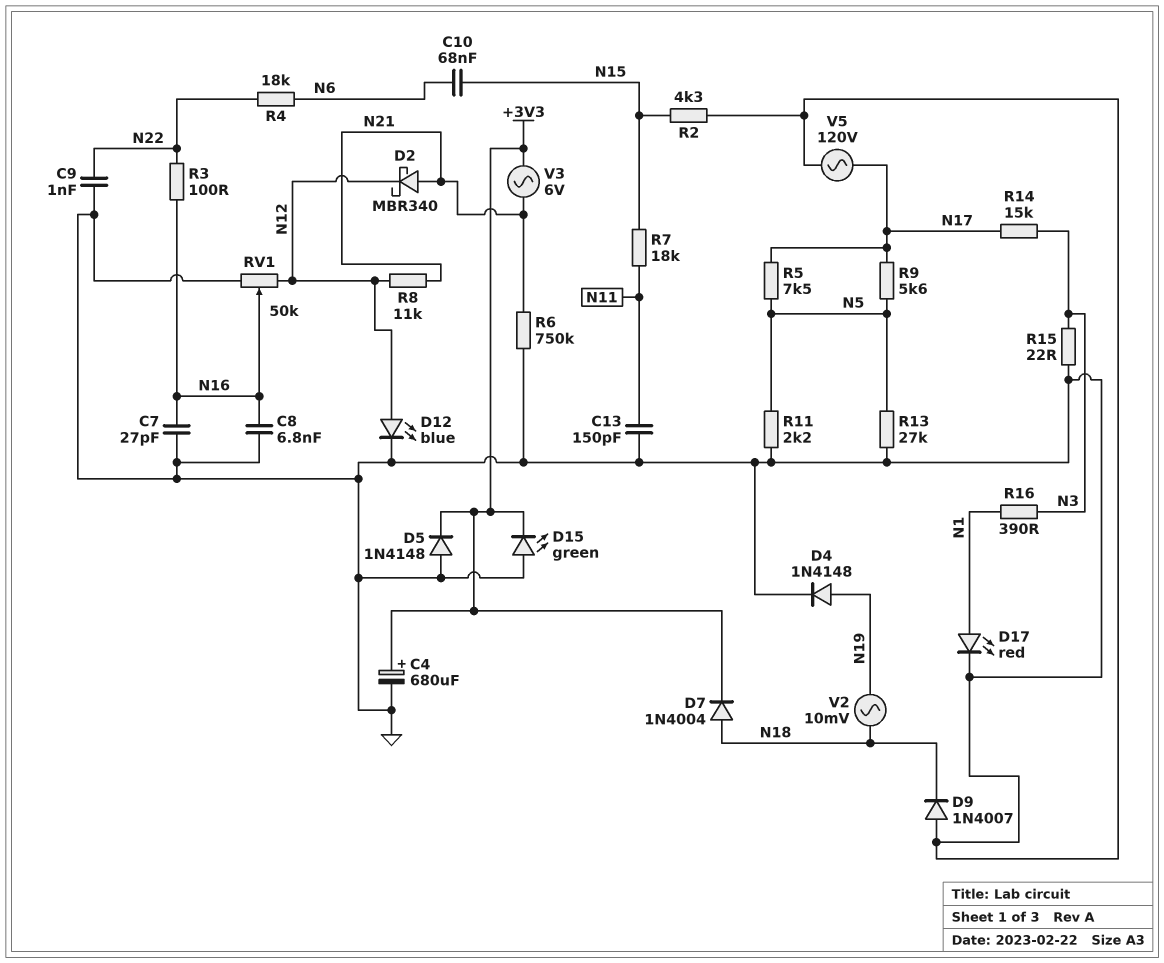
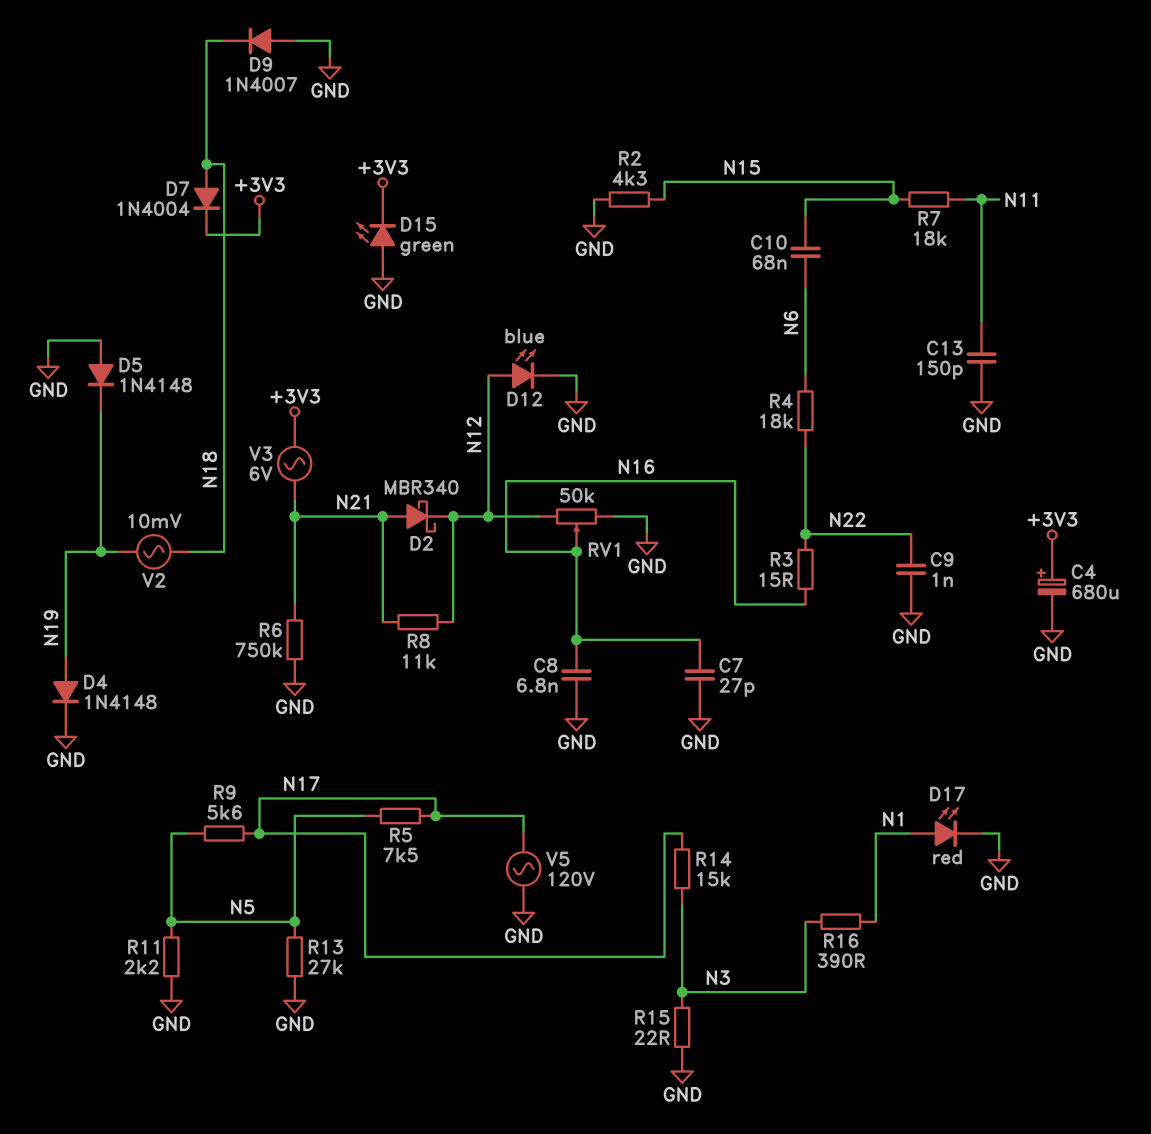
D5: diode 1N4148 (A GND, K +3V3) -> diode 1N4148 (A GND, K N19)
R3: 100 (N16, N22) -> 15 (N16, N22)

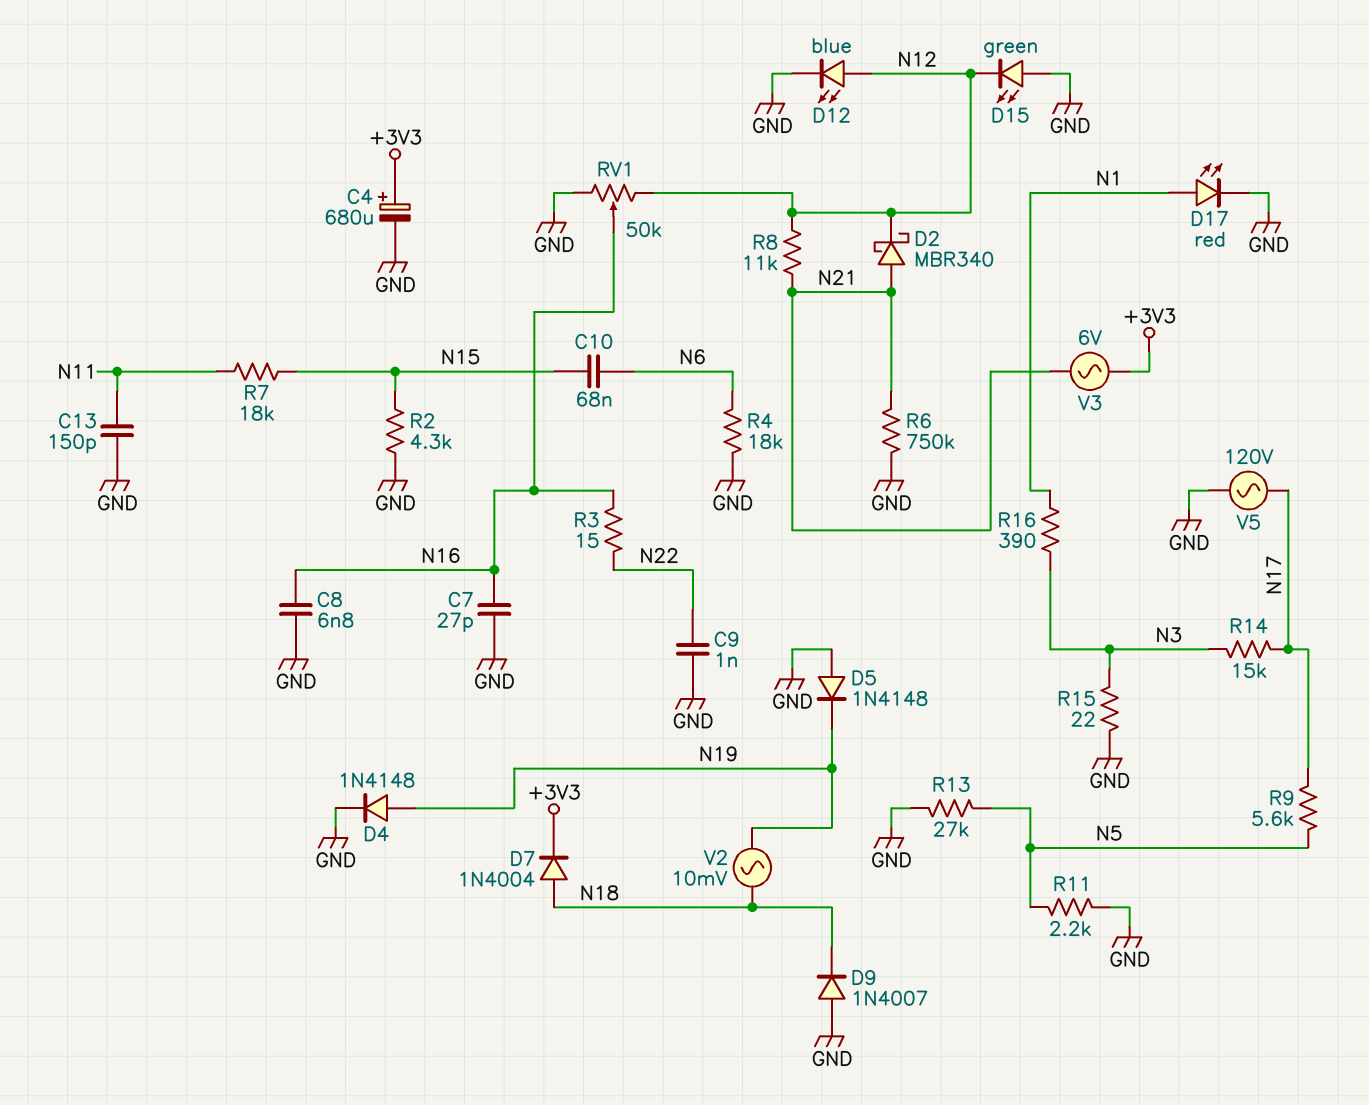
D15: LED green (A GND, K +3V3) -> LED green (A GND, K N12)
R4: 18k (N6, N22) -> 18k (GND, N6)
R5: 7.5k (N5, N17) -> none

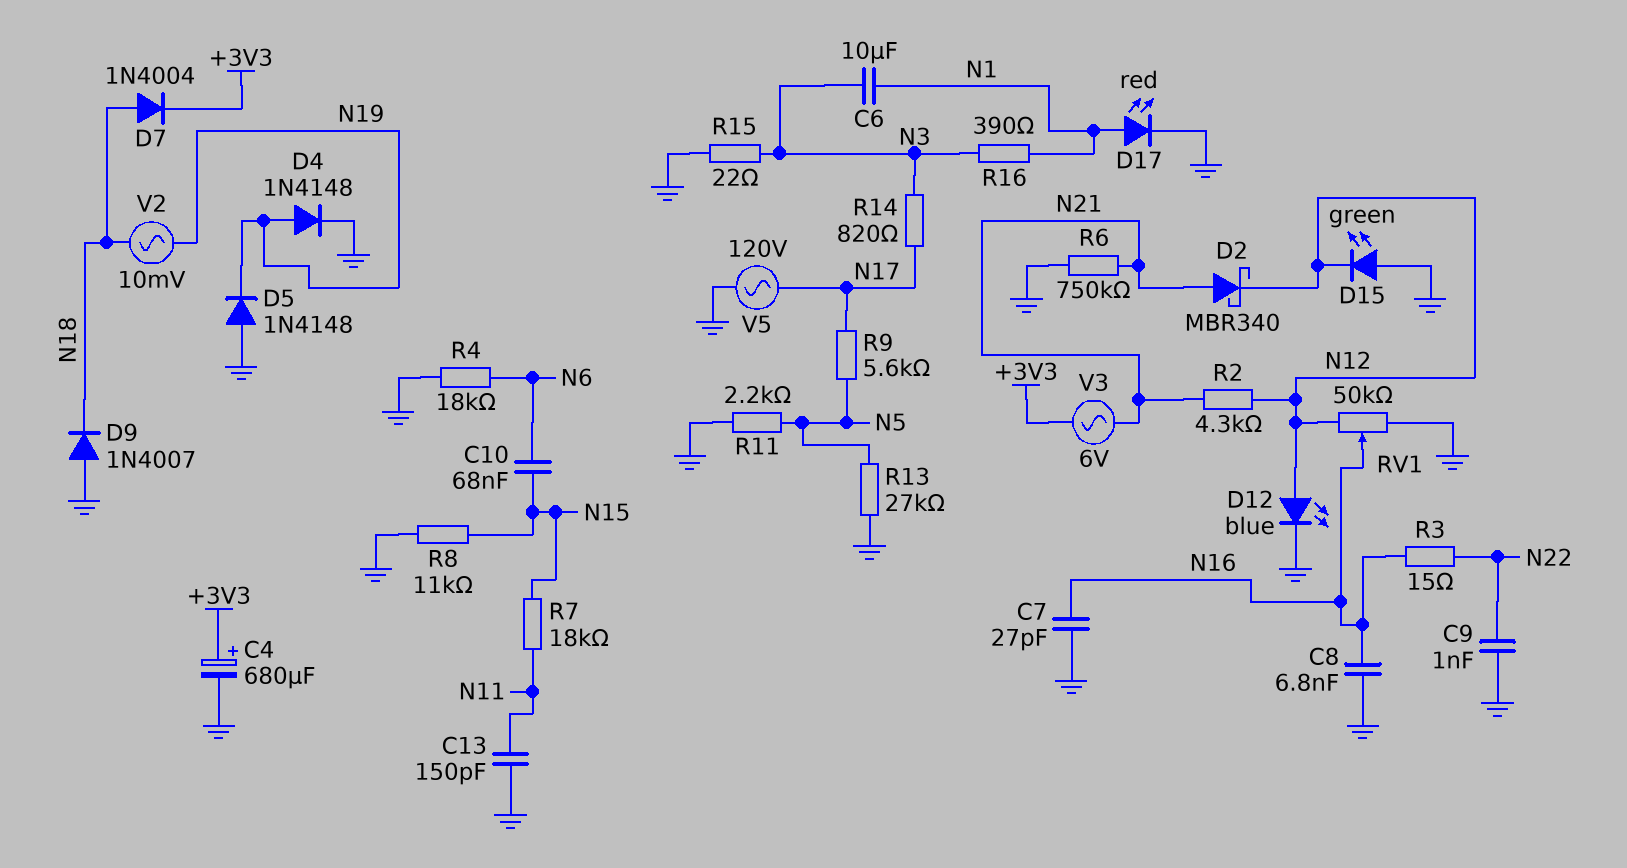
C6: none -> 10uF (N1, N3)
R2: 4.3k (GND, N15) -> 4.3k (N12, N21)
R8: 11k (N12, N21) -> 11k (GND, N15)
R14: 15k (N3, N17) -> 820 (N3, N17)

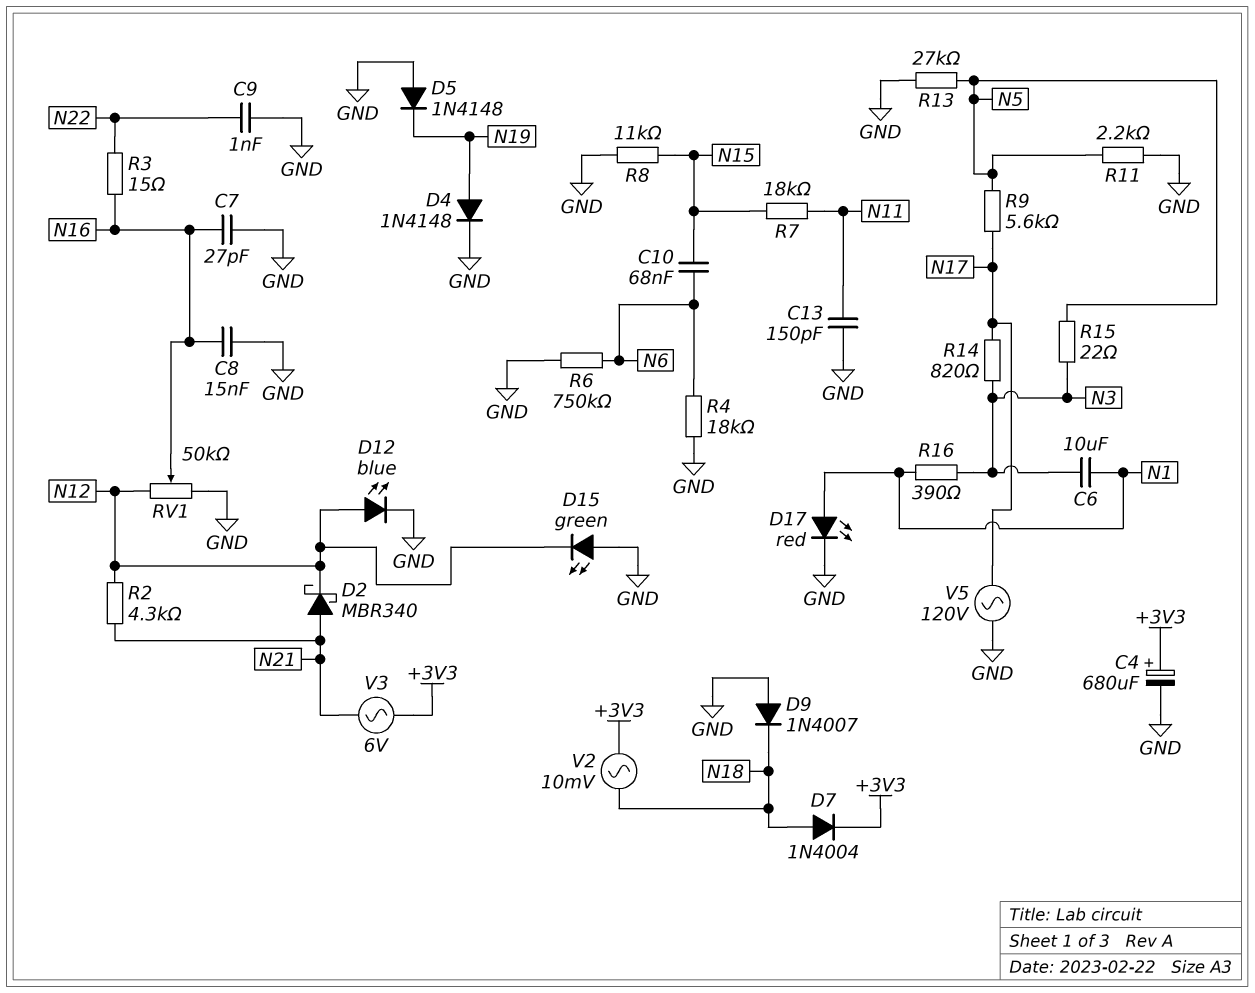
C8: 6.8nF (GND, N16) -> 15nF (GND, N16)
R6: 750k (GND, N21) -> 750k (GND, N6)
R15: 22 (GND, N3) -> 22 (N3, N5)
V2: AC 10mV (N18, N19) -> AC 10mV (+3V3, N18)

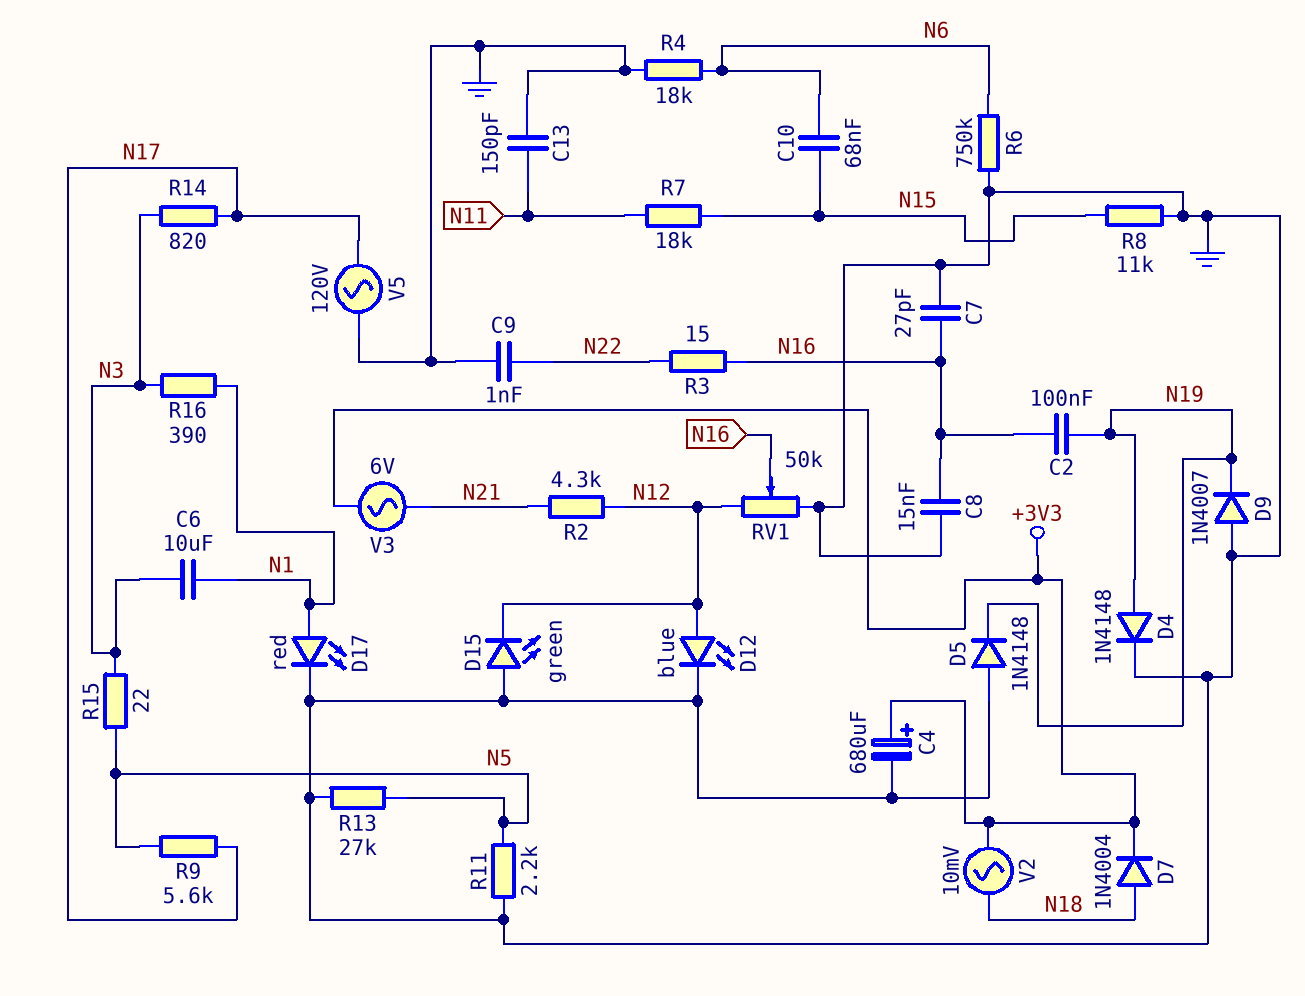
C2: none -> 100nF (N16, N19)
D2: schottky MBR340 (A N21, K N12) -> none
D9: diode 1N4007 (A GND, K N18) -> diode 1N4007 (A GND, K N19)

